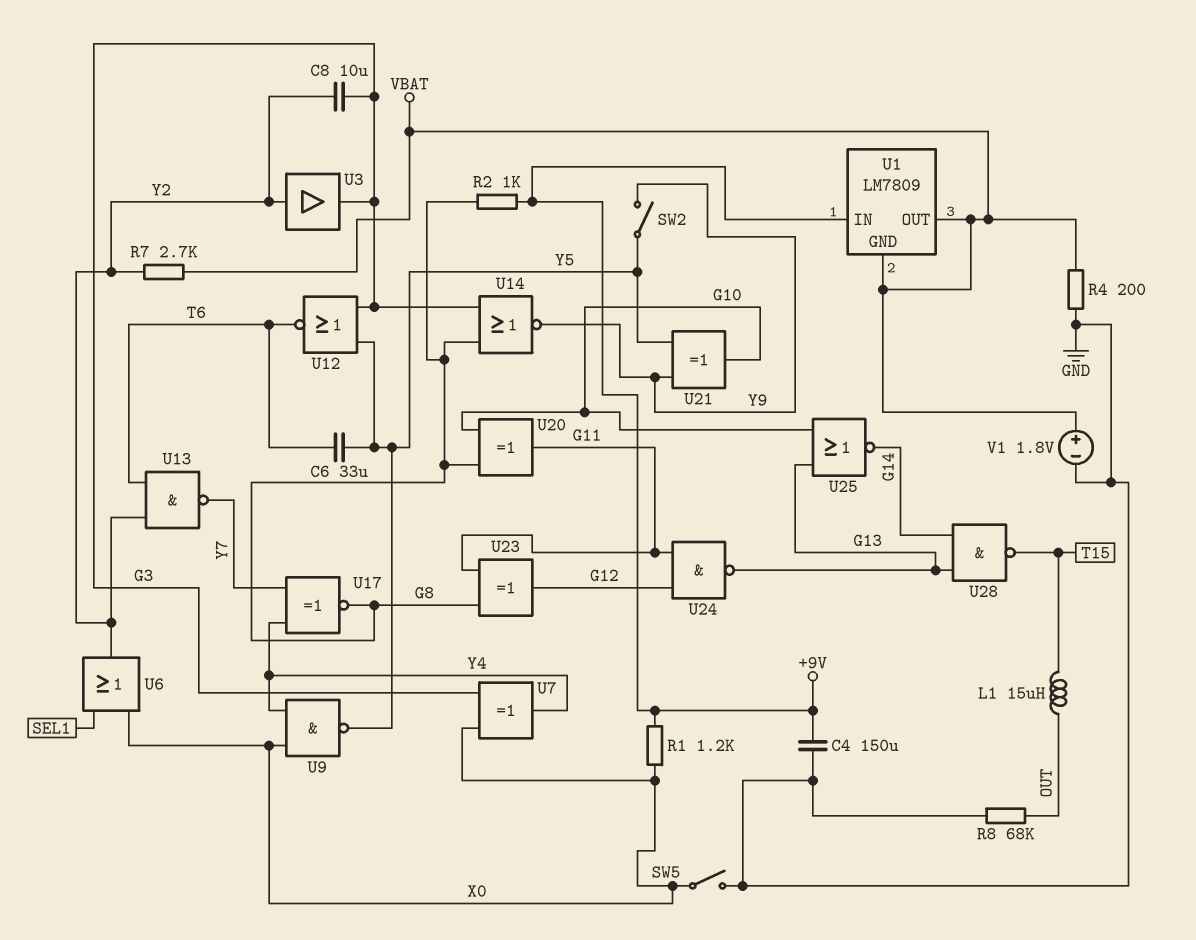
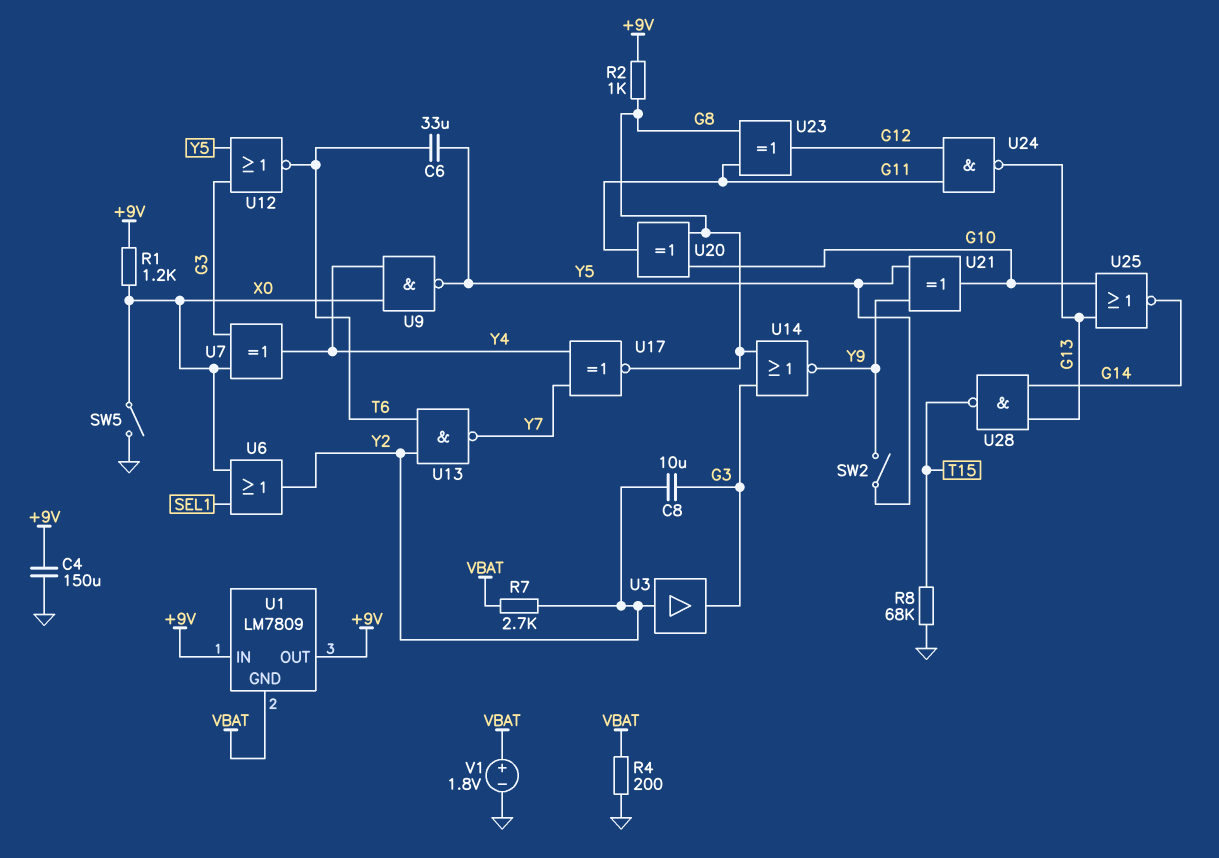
L1: 15uH (OUT, T15) -> none
R8: 68k (GND, OUT) -> 68k (GND, T15)
U1 pin OUT: VBAT -> +9V

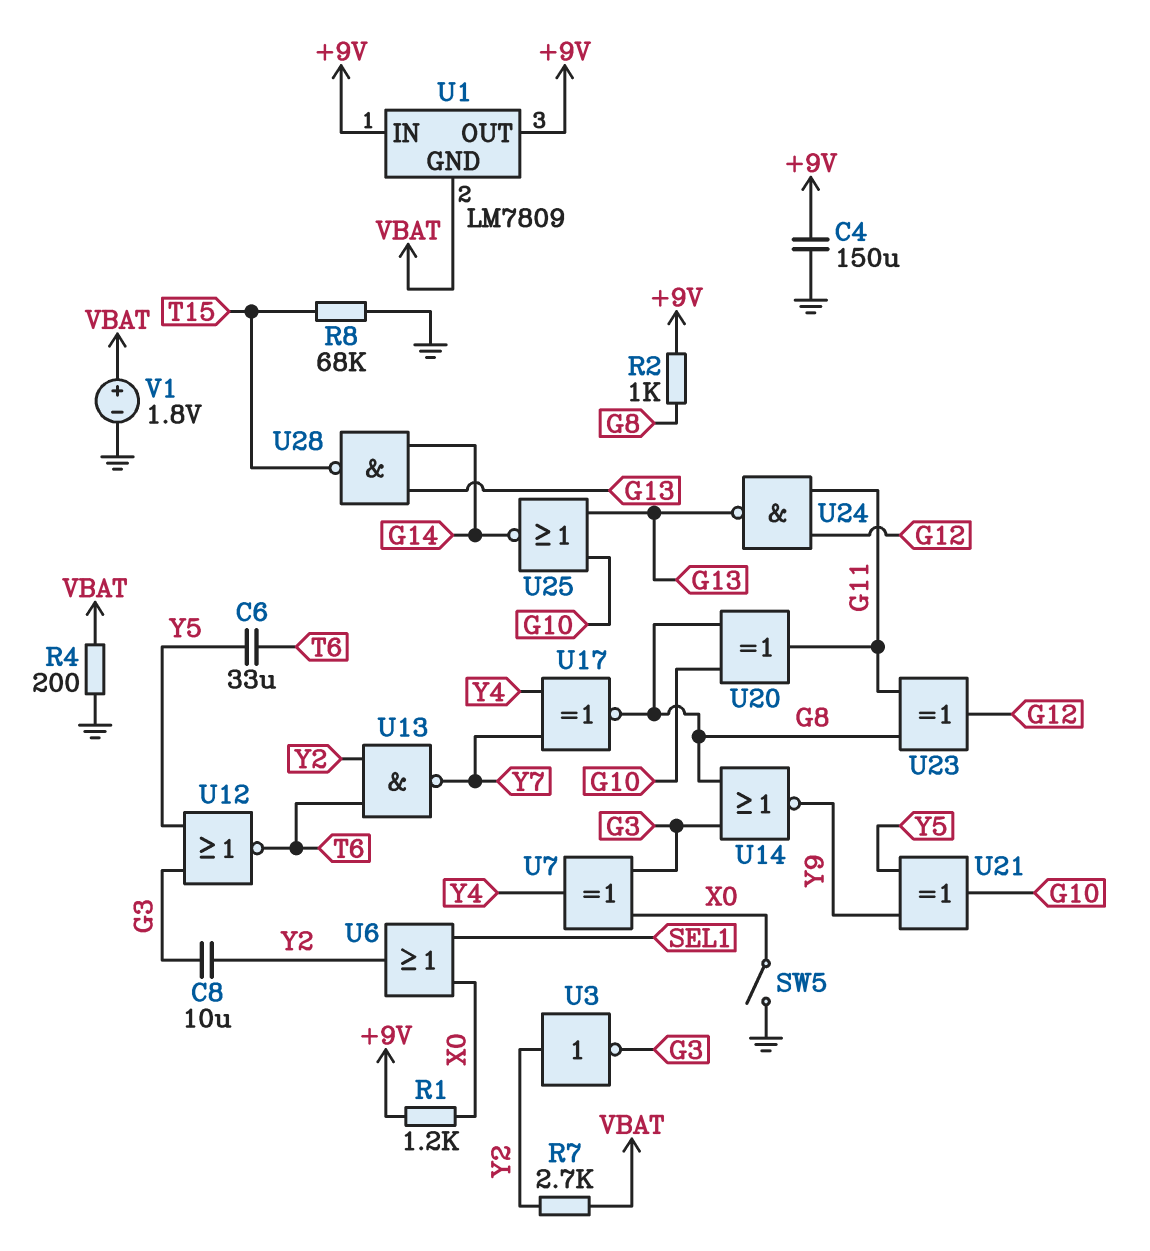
SW2: switch (Y5, Y9) -> none
U3: buffer (in Y2, out G3) -> NOT (in Y2, out G3)
U9: NAND (in X0, in Y4, out Y5) -> none

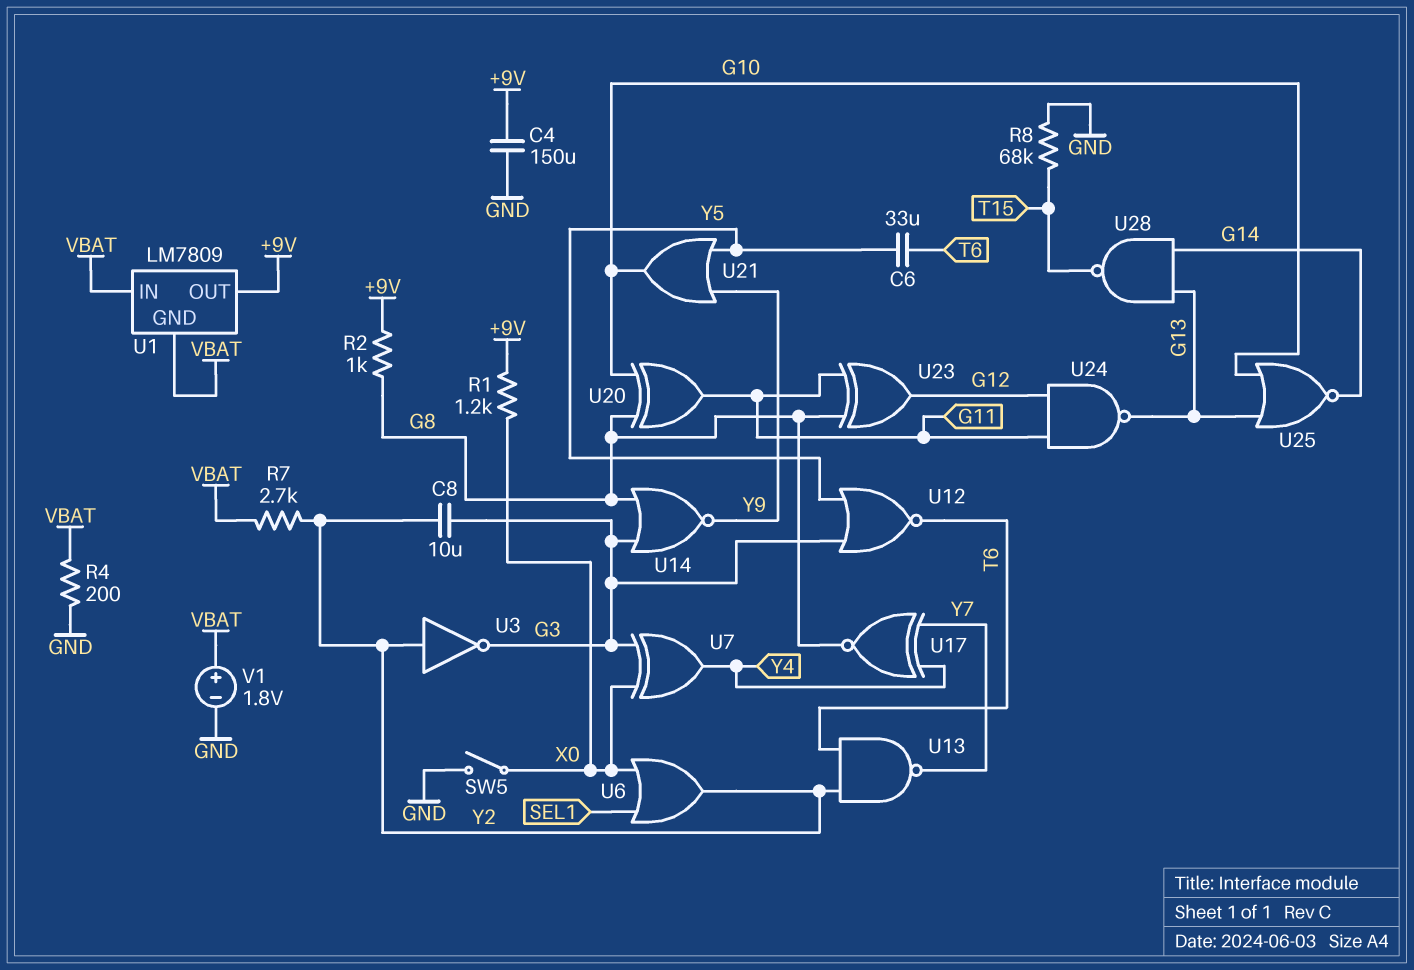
U1 pin IN: +9V -> VBAT
U21: XOR (in Y5, in Y9, out G10) -> OR (in Y5, in Y9, out G10)

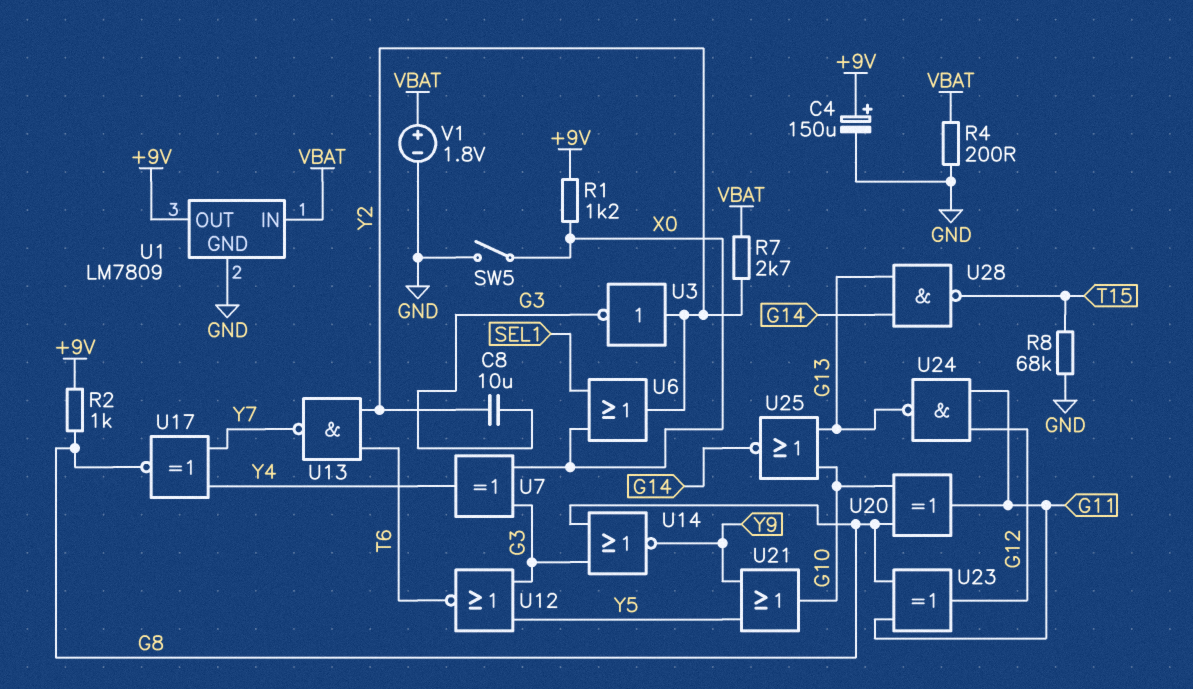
C4: 150uF (+9V, GND) -> 150uF (plus +9V, minus GND)
C6: 33uF (T6, Y5) -> none
U1 pin GND: VBAT -> GND

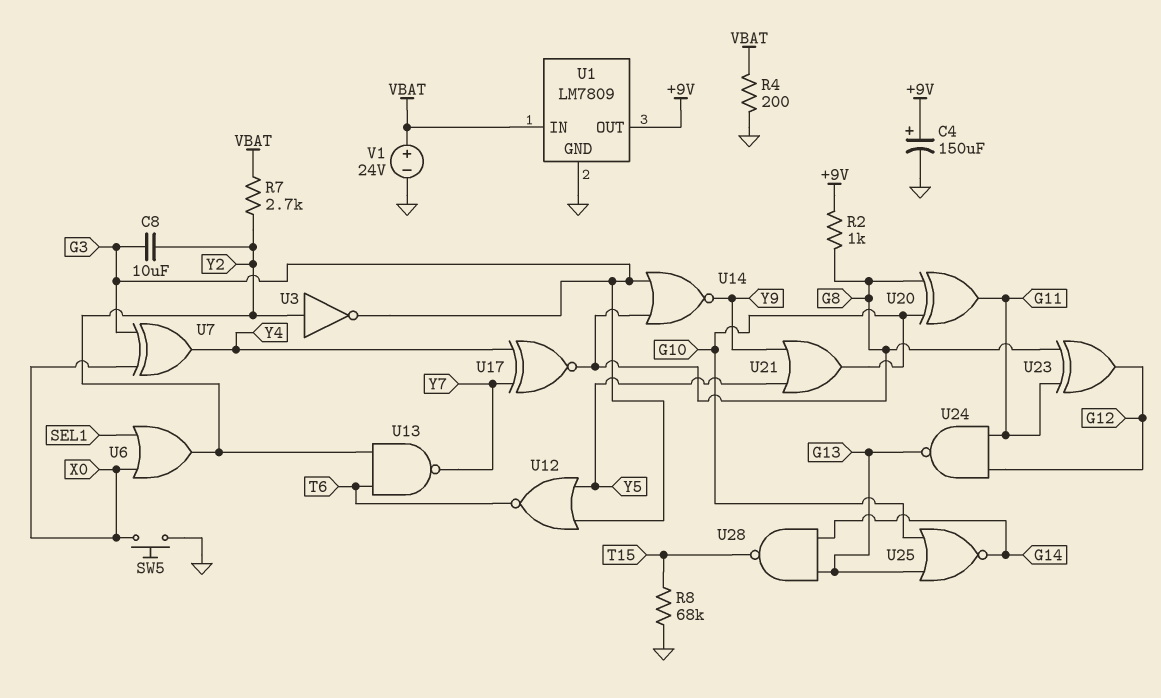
R1: 1.2k (+9V, X0) -> none
SW5: switch (GND, X0) -> button (GND, X0)
V1: 1.8V (plus VBAT, minus GND) -> 24V (plus VBAT, minus GND)

